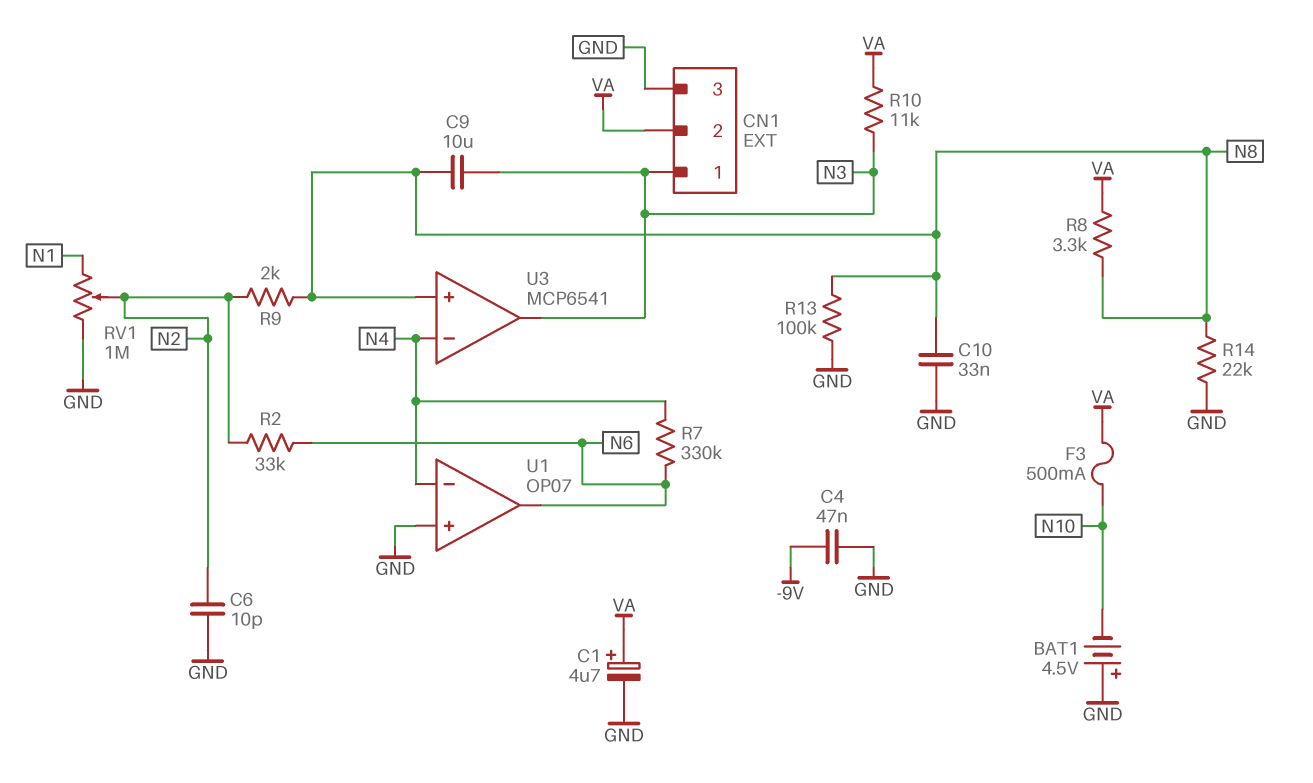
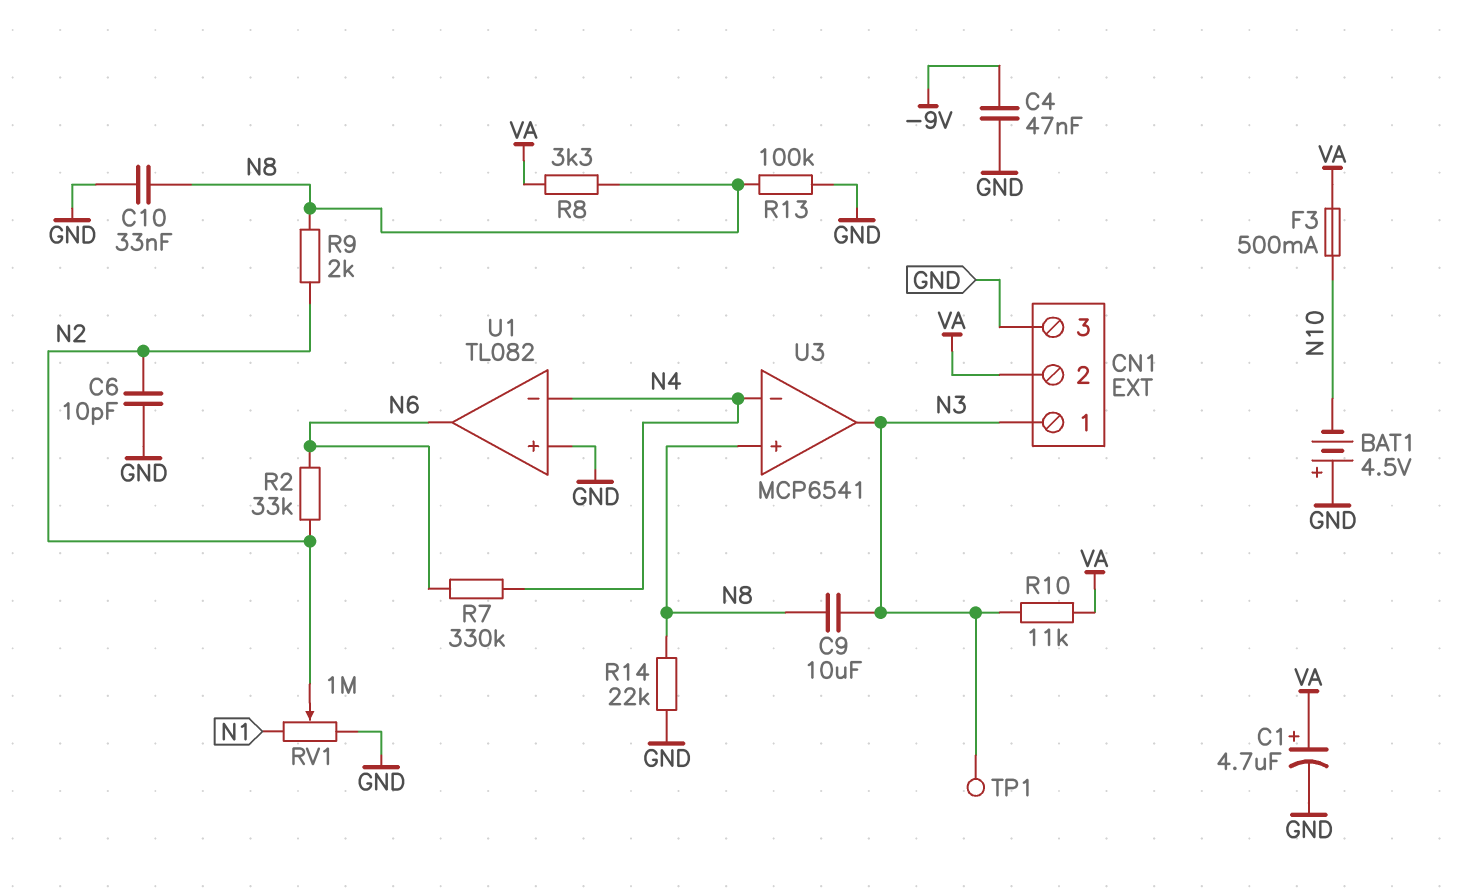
TP1: none -> test point (N3)
U1: OP07 -> TL082

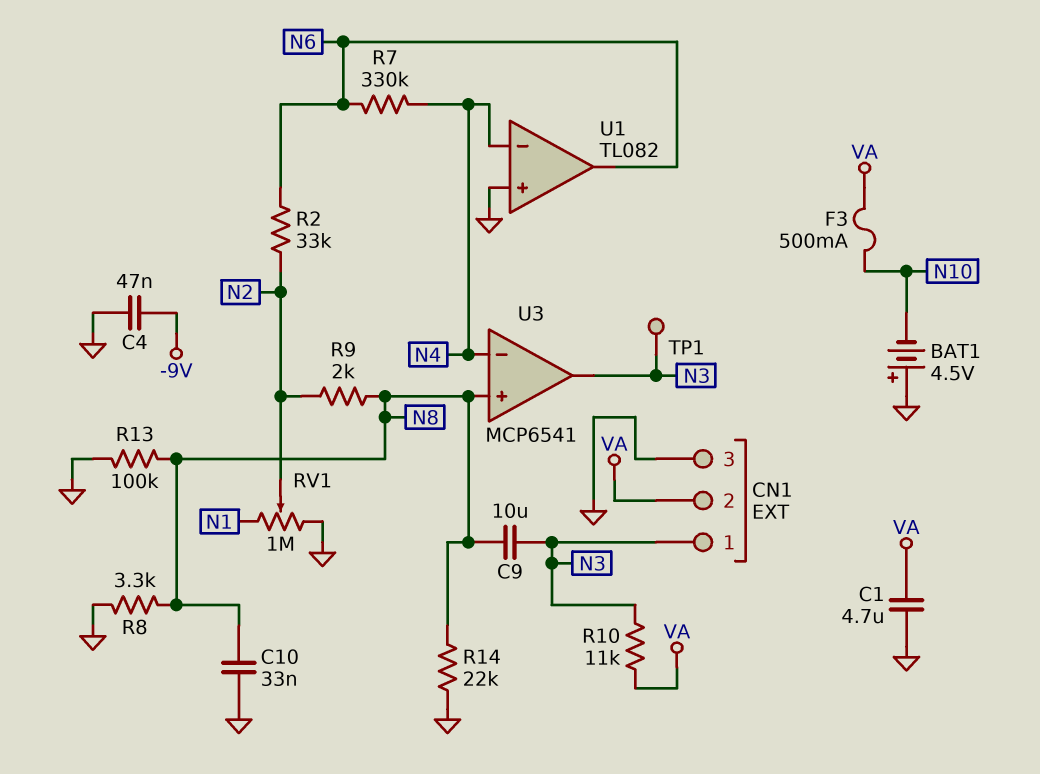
C1: 4.7uF (plus VA, minus GND) -> 4.7uF (GND, VA)
C6: 10pF (GND, N2) -> none
R8: 3.3k (N8, VA) -> 3.3k (GND, N8)

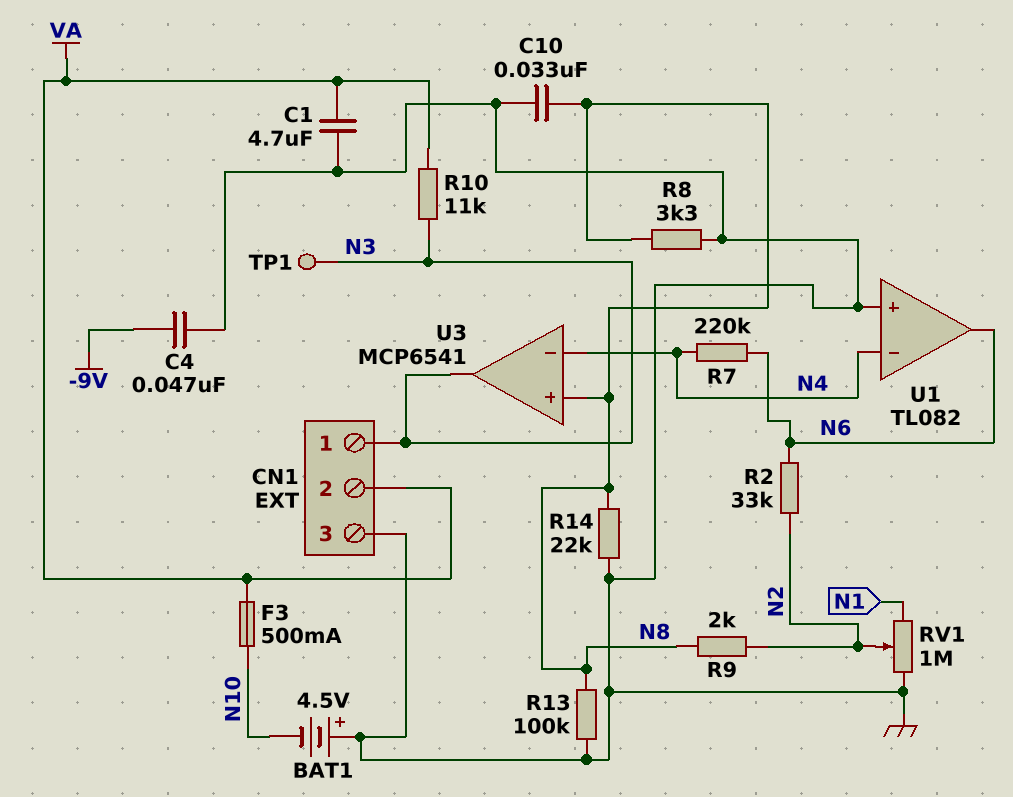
C9: 10uF (N3, N8) -> none
R7: 330k (N4, N6) -> 220k (N4, N6)

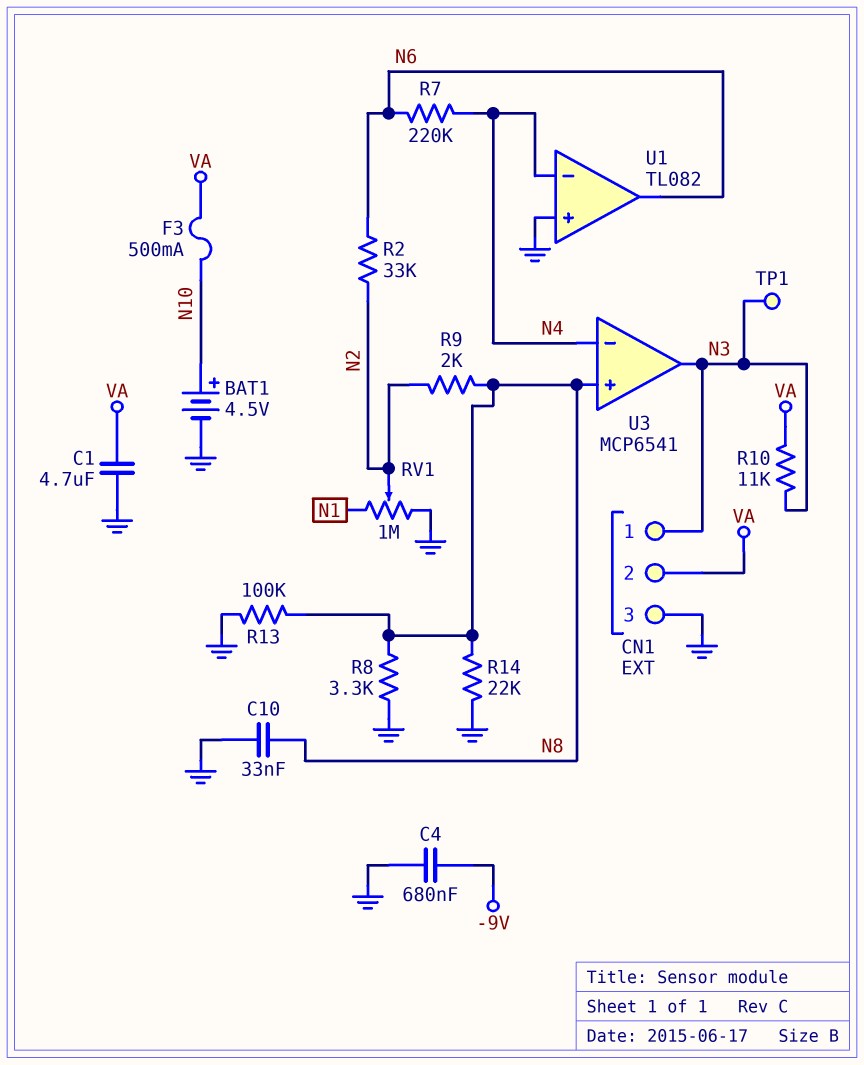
BAT1: 4.5V (plus GND, minus N10) -> 4.5V (plus N10, minus GND)
C4: 47nF (-9V, GND) -> 680nF (-9V, GND)

